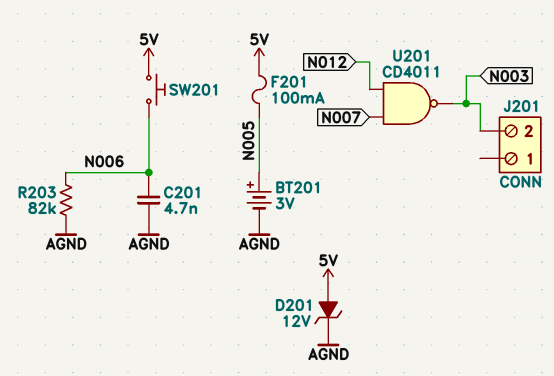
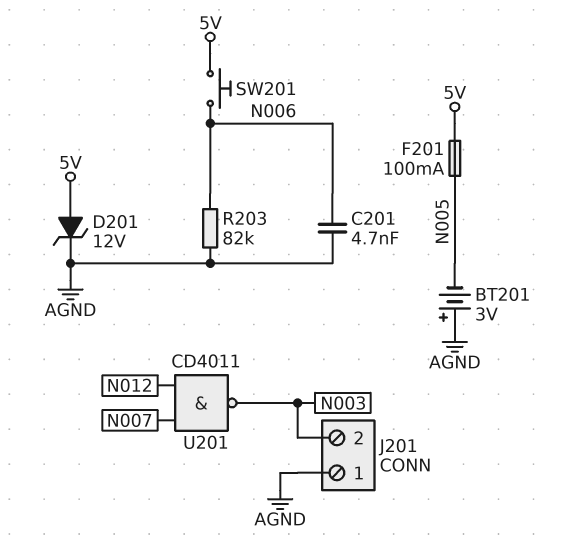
BT201: 3V (plus N005, minus AGND) -> 3V (plus AGND, minus N005)
J201 pin 1: none -> AGND

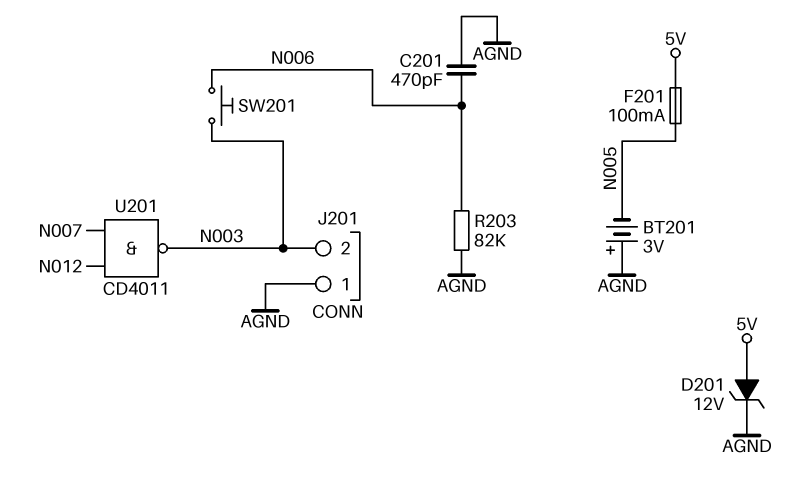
C201: 4.7nF (AGND, N006) -> 470pF (AGND, N006)
SW201: button (5V, N006) -> button (N003, N006)

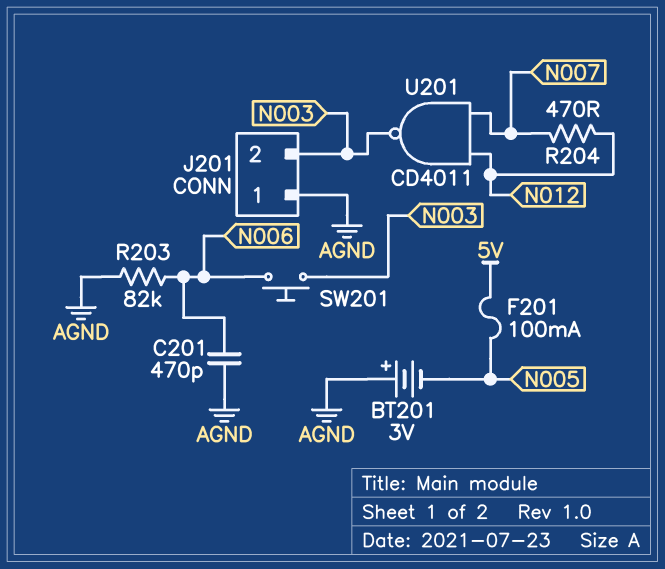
D201: zener 12V (A 5V, K AGND) -> none
R204: none -> 470 (N007, N012)

